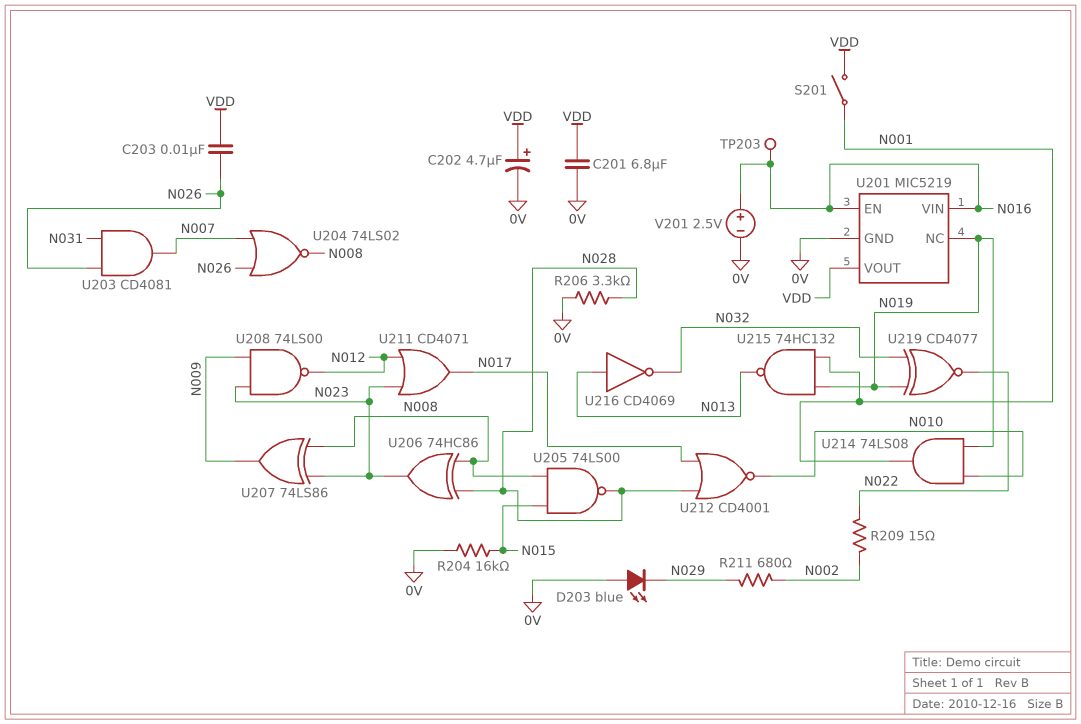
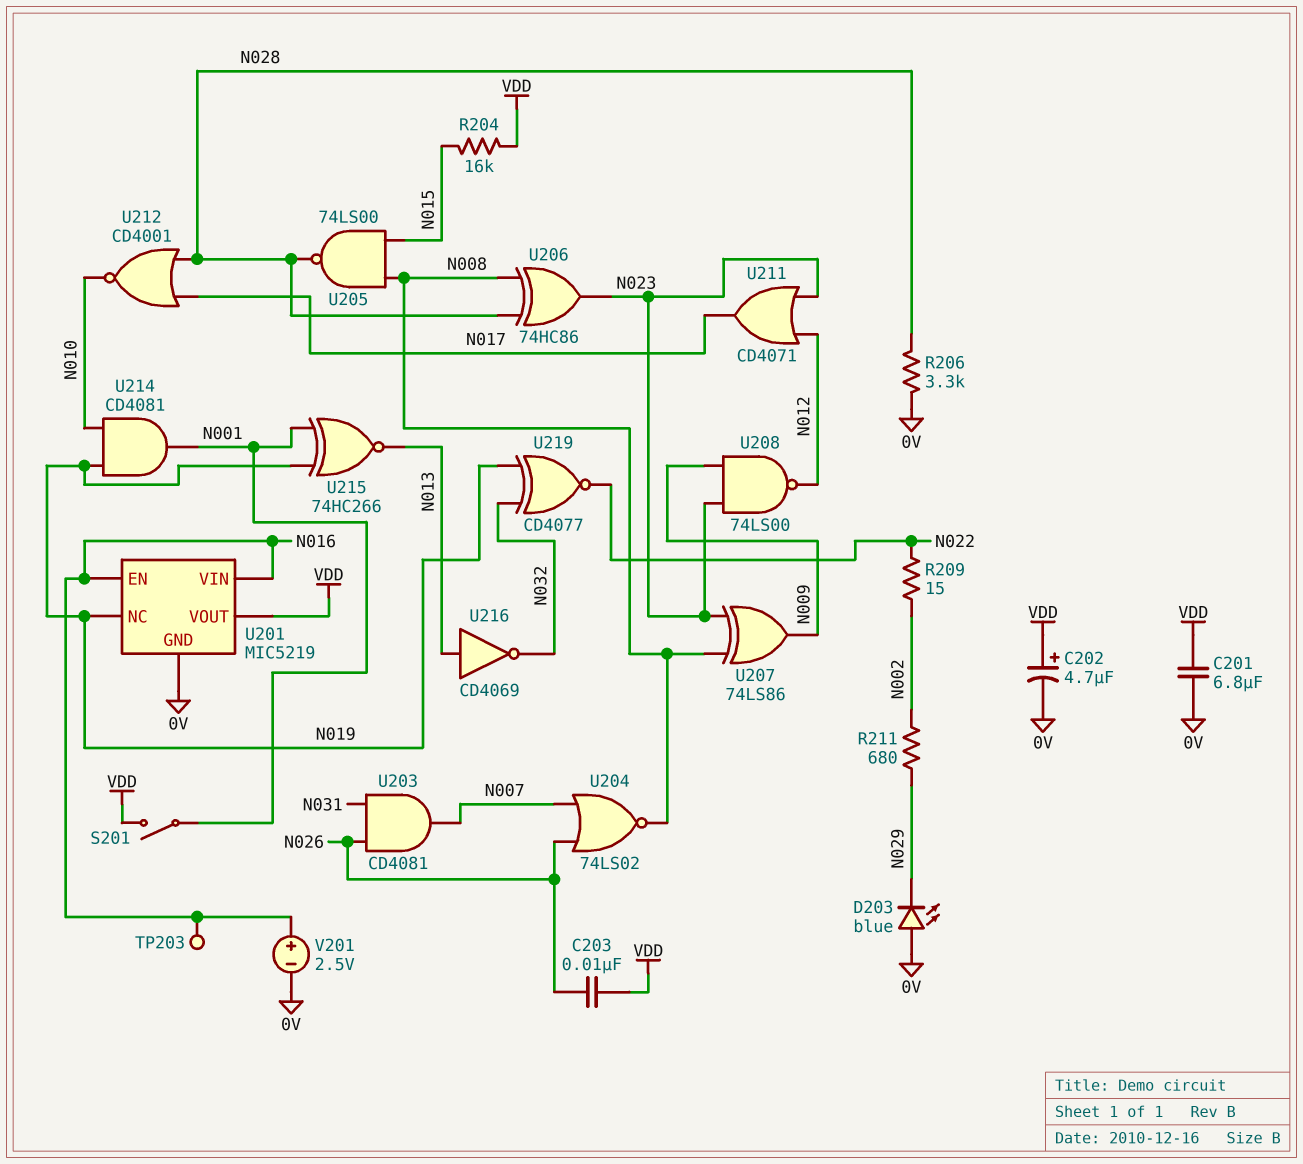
R204: 16k (0V, N015) -> 16k (N015, VDD)
U214: AND 74LS08 (in N010, in N019, out N001) -> AND CD4081 (in N010, in N019, out N001)
U215: NAND 74HC132 (in N001, in N019, out N013) -> XNOR 74HC266 (in N001, in N019, out N013)

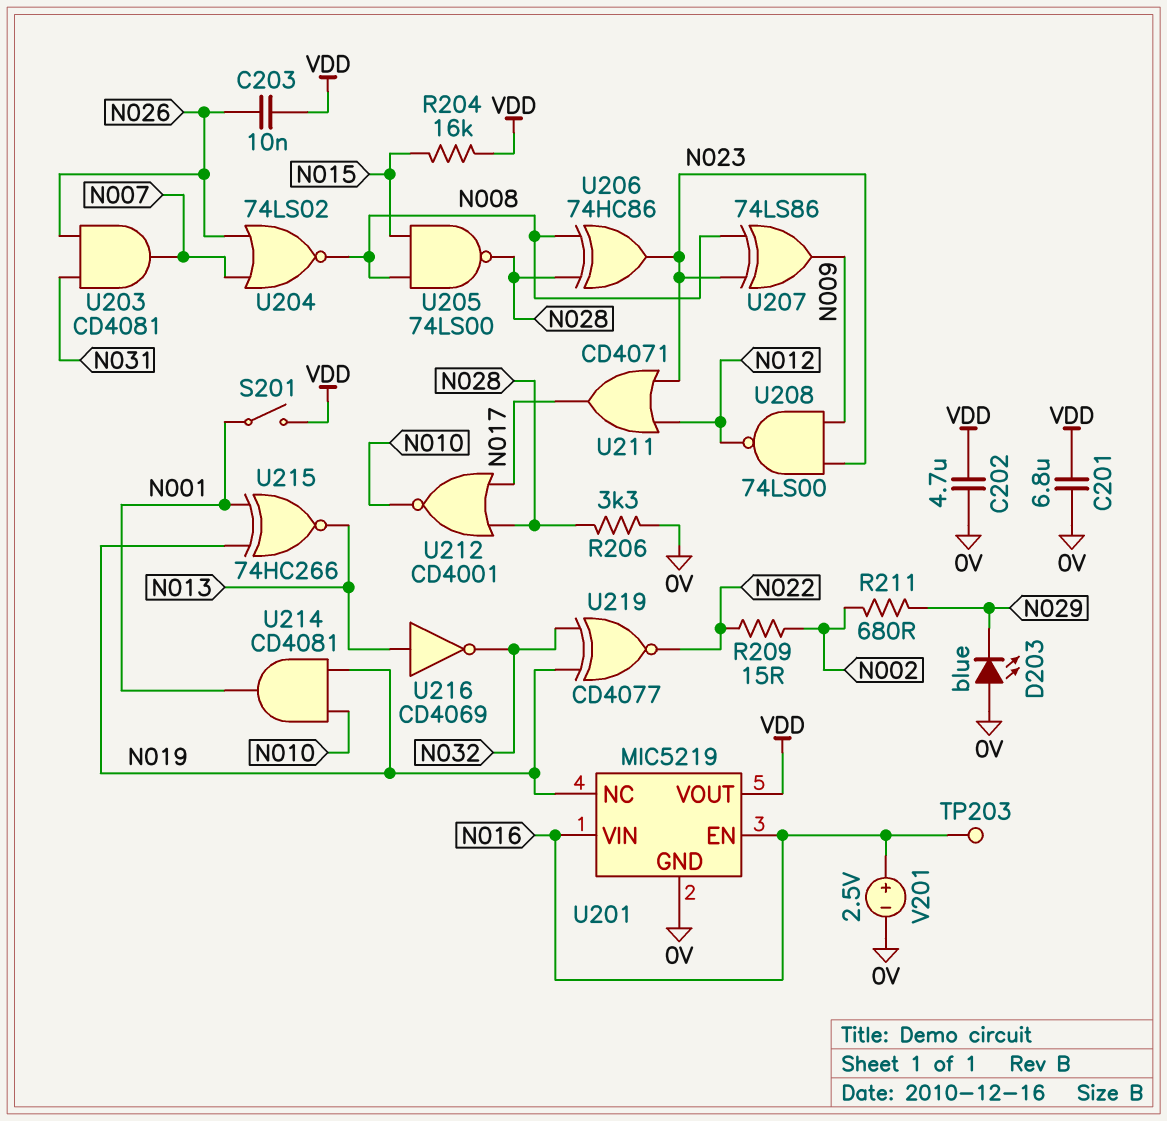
C202: 4.7uF (plus VDD, minus 0V) -> 4.7uF (0V, VDD)

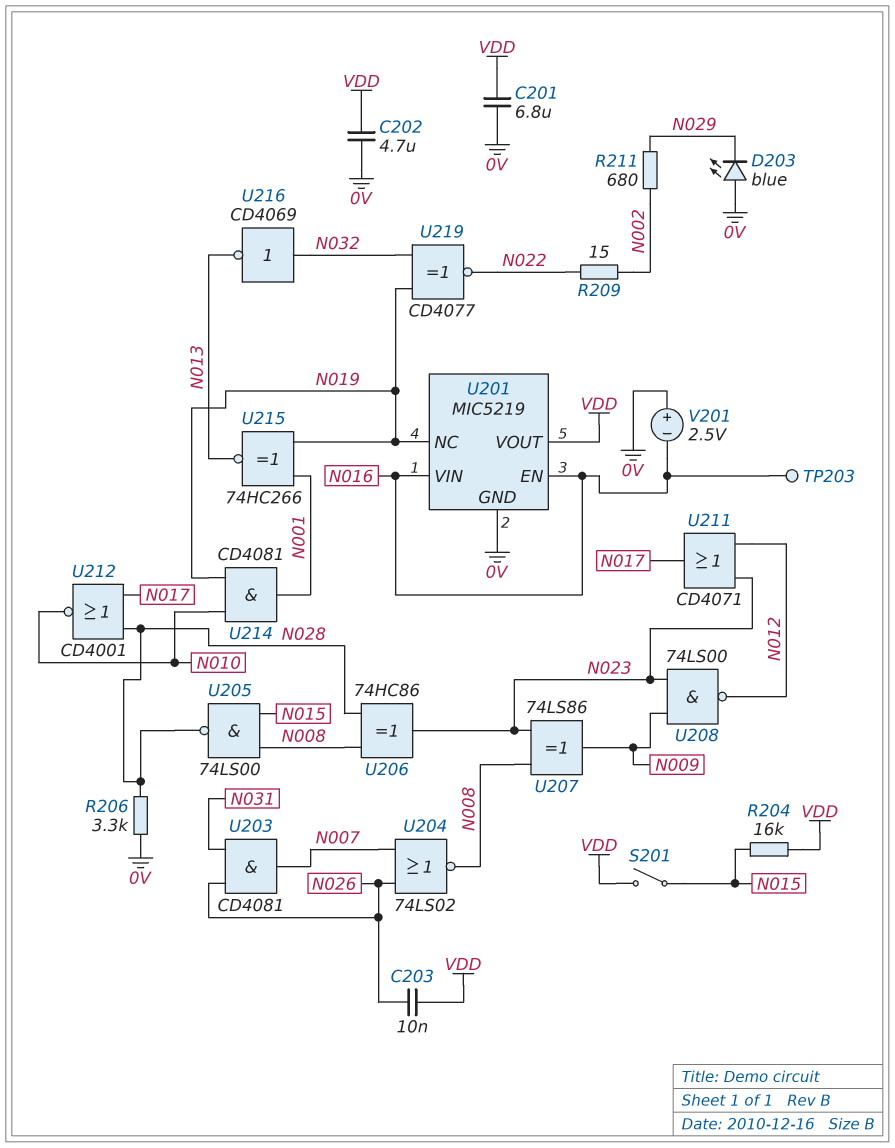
S201: switch (N001, VDD) -> switch (N015, VDD)
U216: NOT CD4069 (in N013, out N032) -> NOT CD4069 (in N032, out N013)
V201: 2.5V (plus N016, minus 0V) -> 2.5V (plus 0V, minus N016)

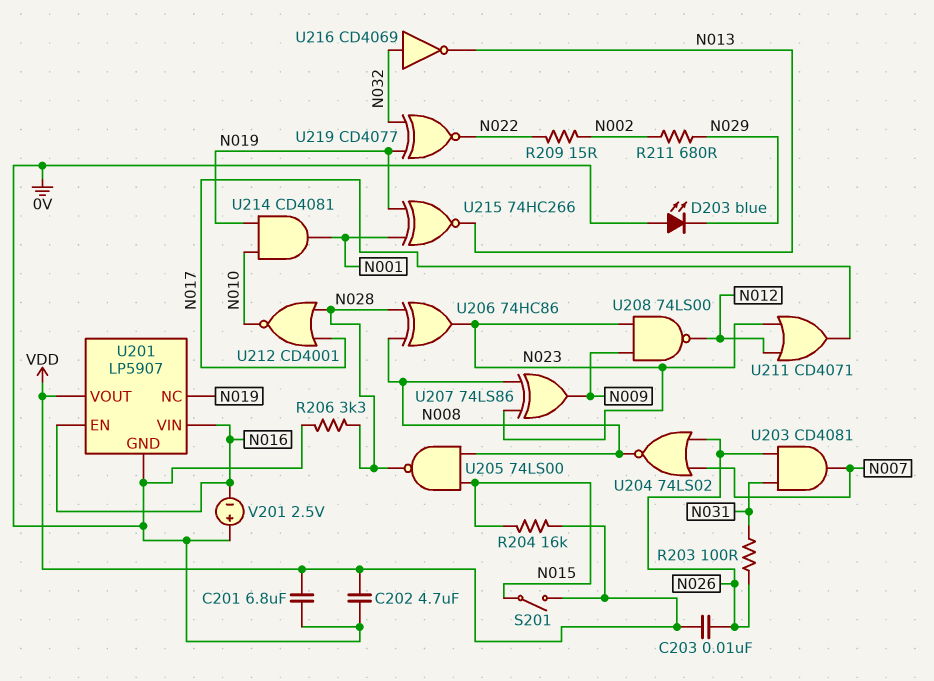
R203: none -> 100 (N026, N031)
TP203: test point (N016) -> none
U201: MIC5219 -> LP5907

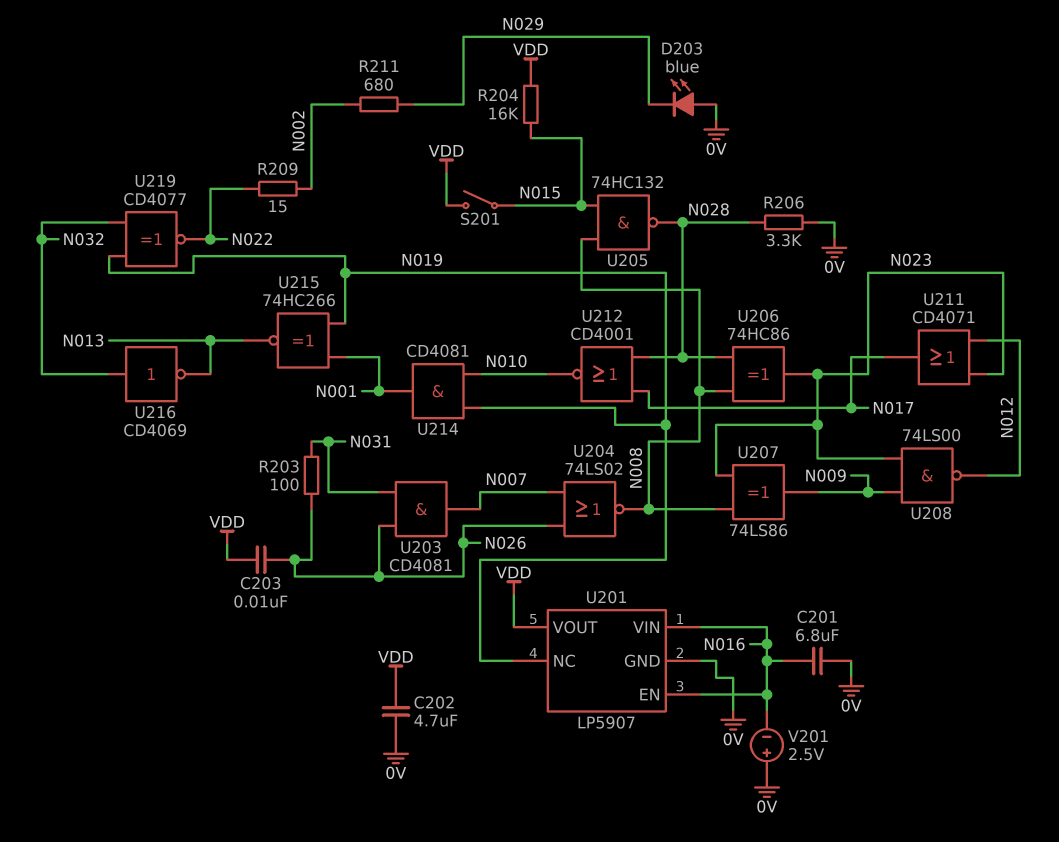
C201: 6.8uF (0V, VDD) -> 6.8uF (0V, N016)
U205: NAND 74LS00 (in N008, in N015, out N028) -> NAND 74HC132 (in N008, in N015, out N028)

